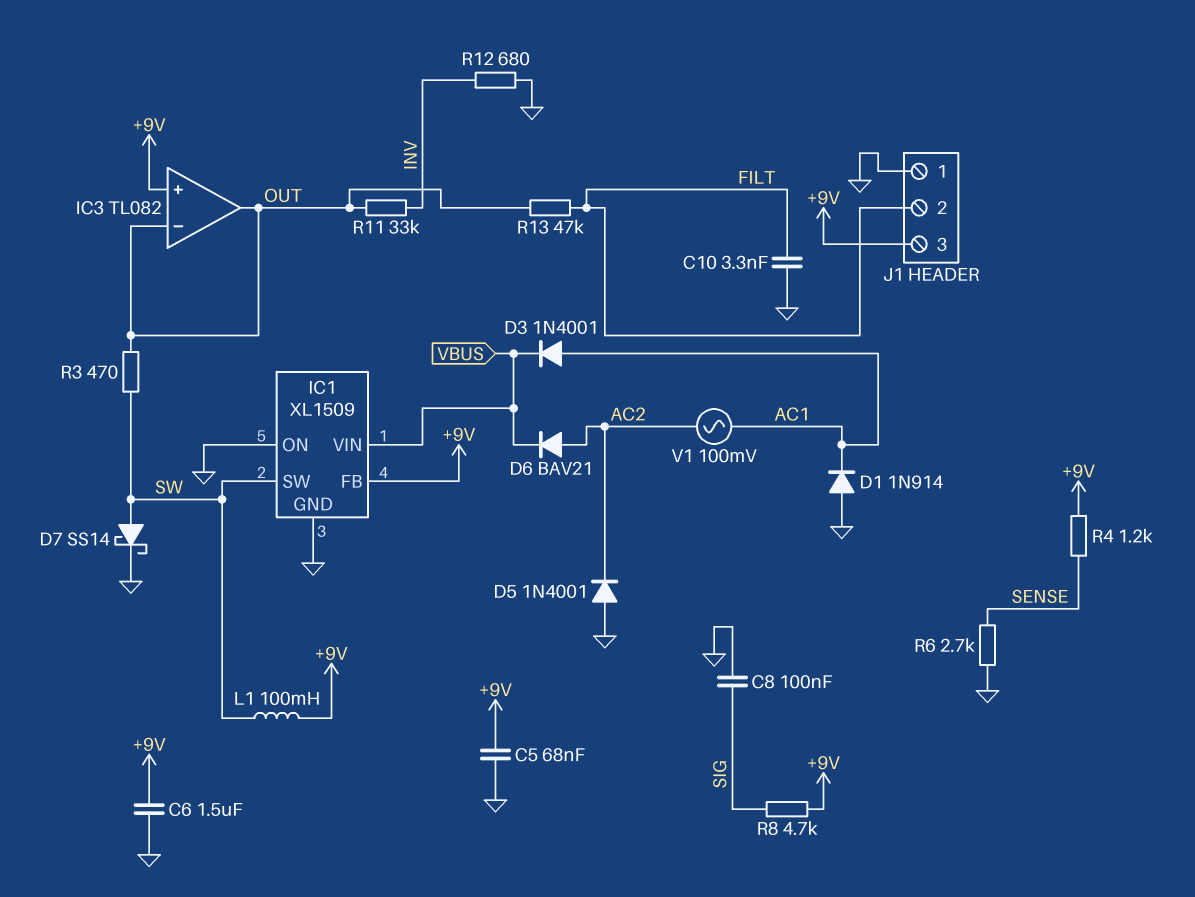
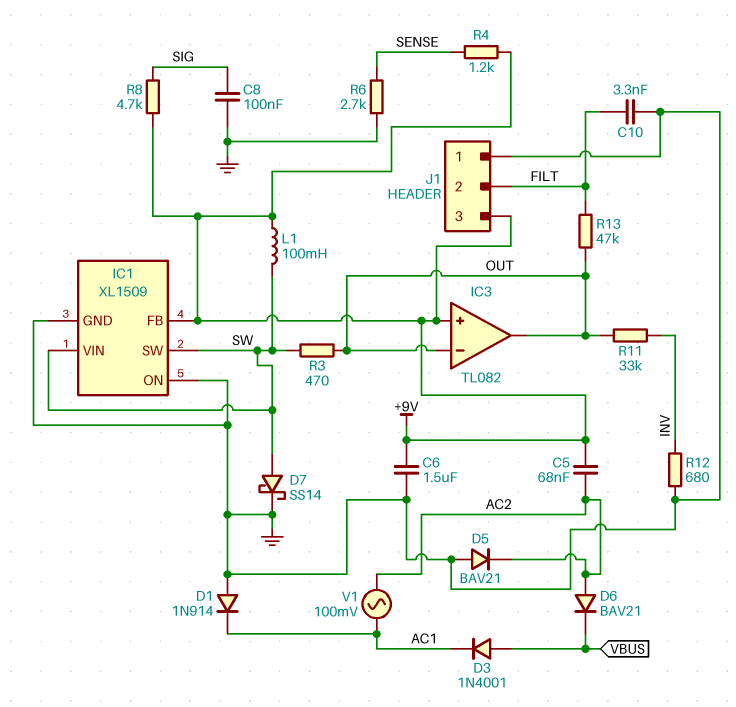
C5: 68nF (+9V, GND) -> 68nF (+9V, AC2)
D3: diode 1N4001 (A AC1, K VBUS) -> diode 1N4001 (A VBUS, K AC1)
D5: diode 1N4001 (A GND, K AC2) -> diode BAV21 (A GND, K AC2)
IC1 pin VIN: VBUS -> SW

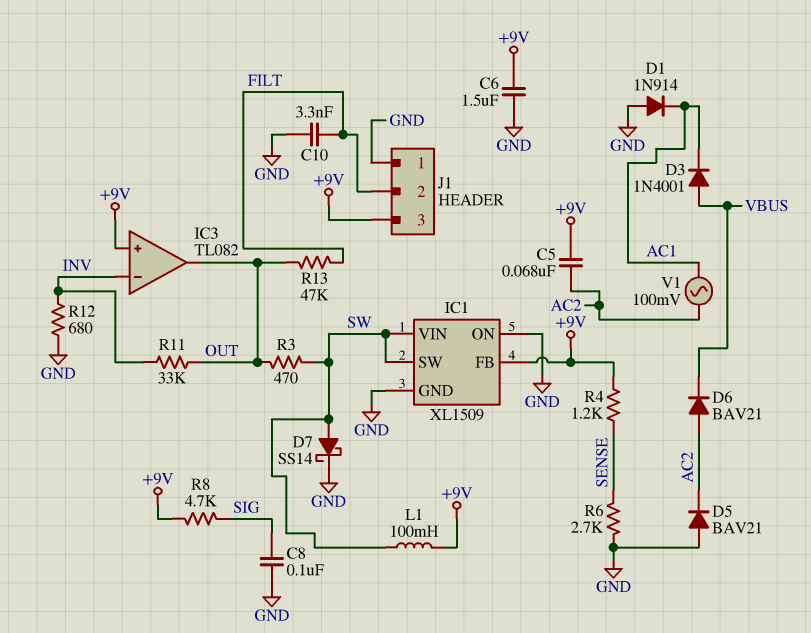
IC3 pin in-: OUT -> INV

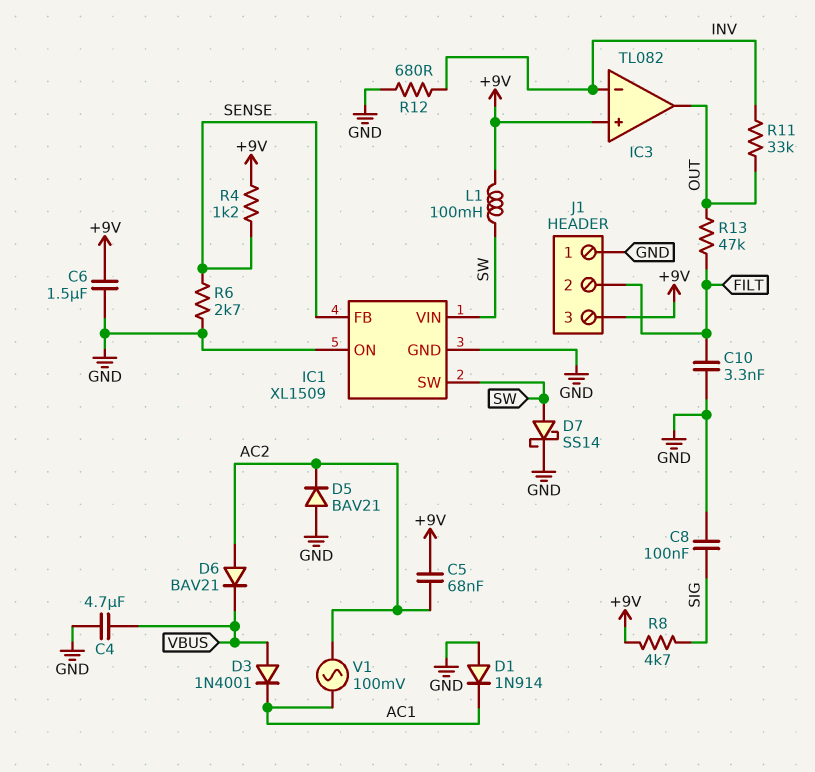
C4: none -> 4.7uF (GND, VBUS)
IC1 pin FB: +9V -> SENSE
R3: 470 (OUT, SW) -> none

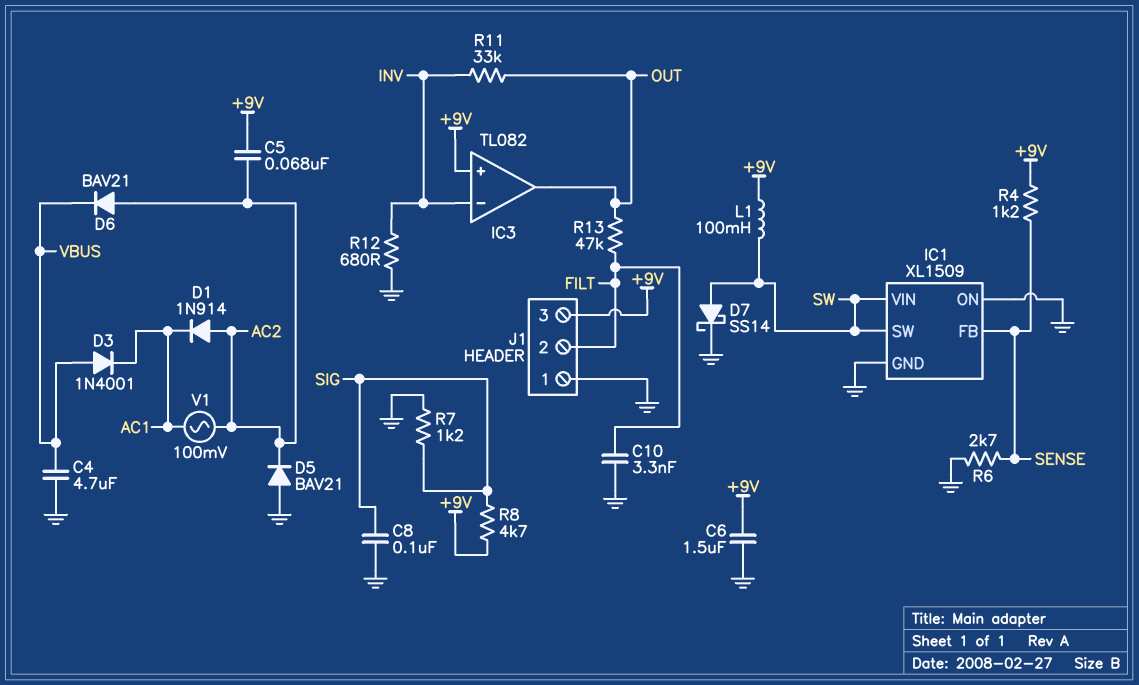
D1: diode 1N914 (A GND, K AC1) -> diode 1N914 (A AC2, K AC1)
R7: none -> 1.2k (GND, SIG)

